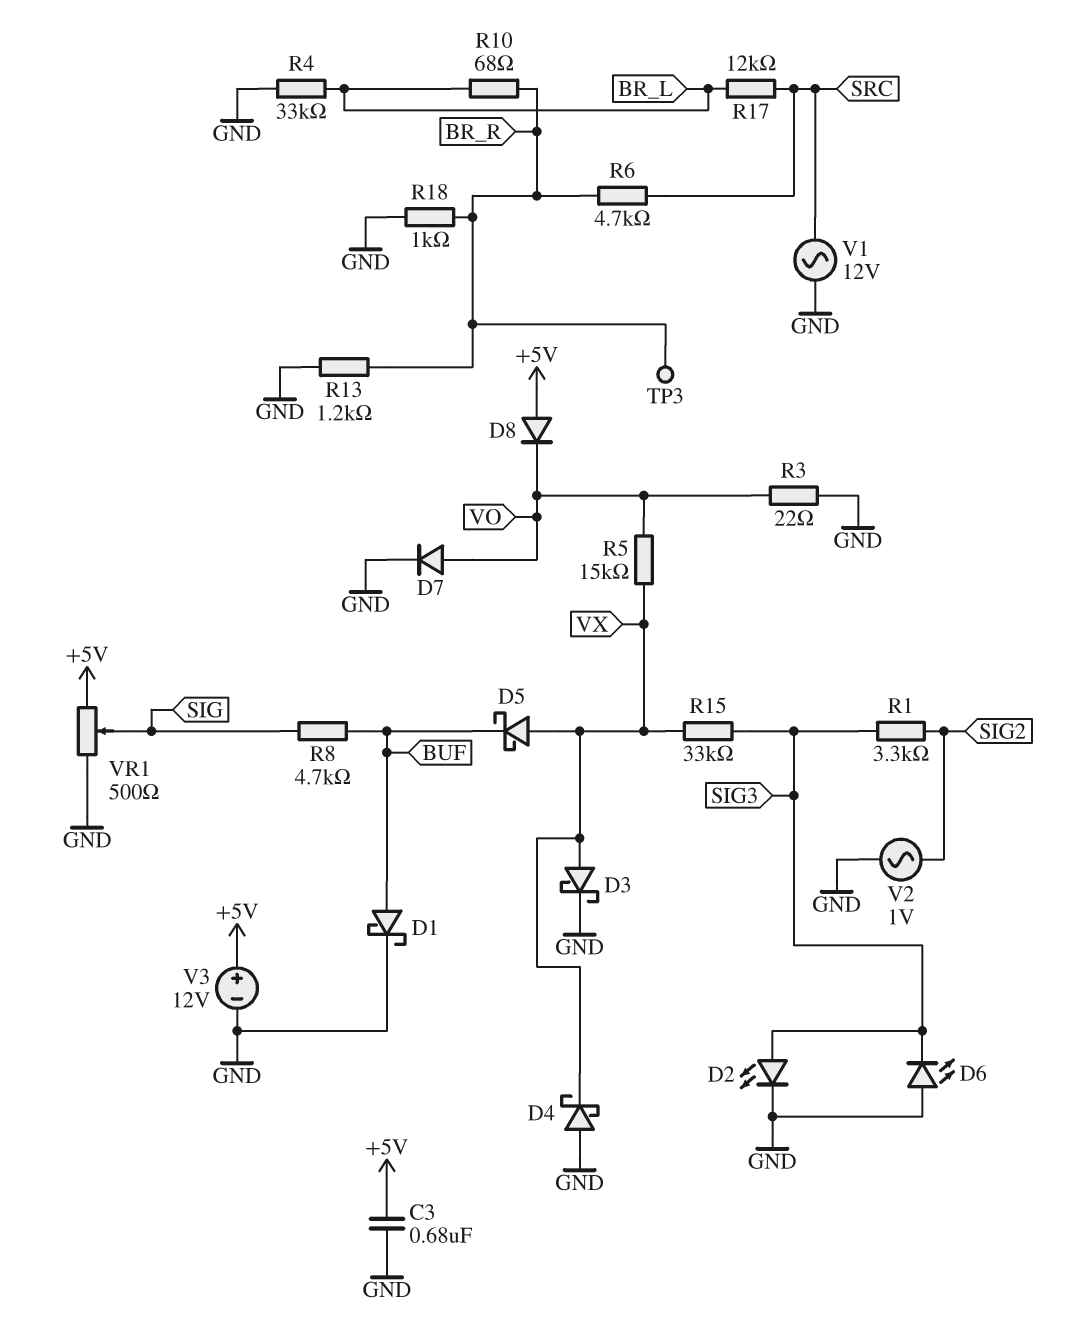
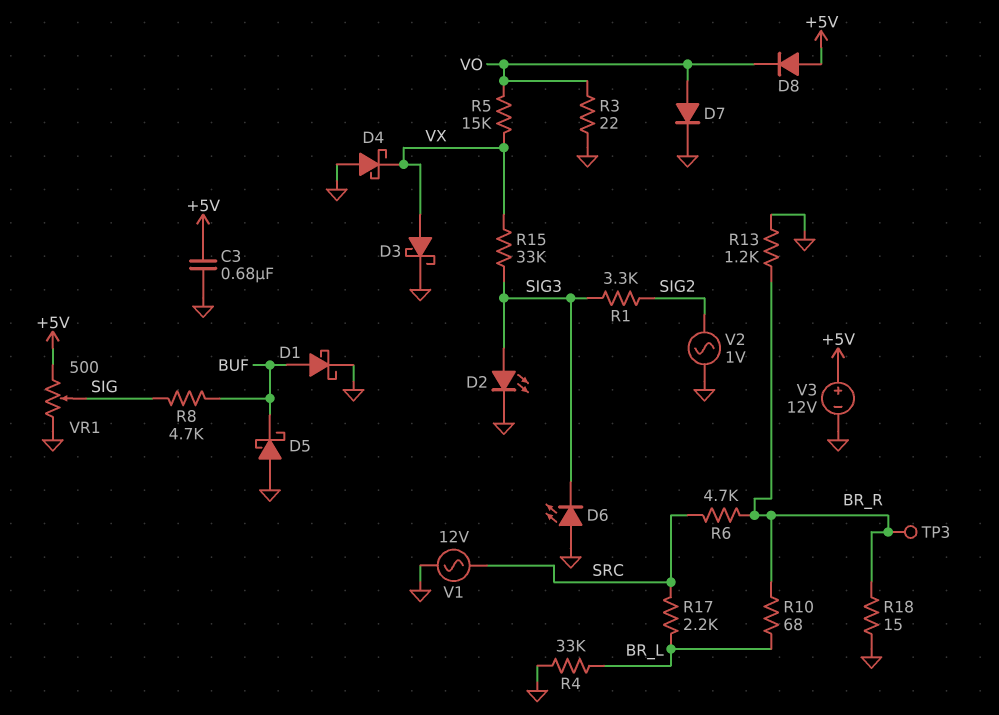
D5: schottky (A VX, K BUF) -> schottky (A GND, K BUF)
R17: 12k (BR_L, SRC) -> 2.2k (BR_L, SRC)
R18: 1k (BR_R, GND) -> 15 (BR_R, GND)

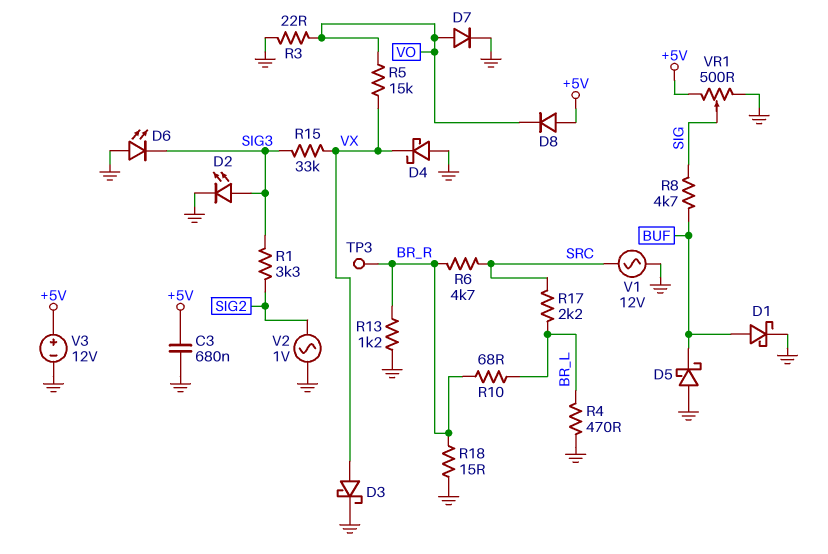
R4: 33k (BR_L, GND) -> 470 (BR_L, GND)

